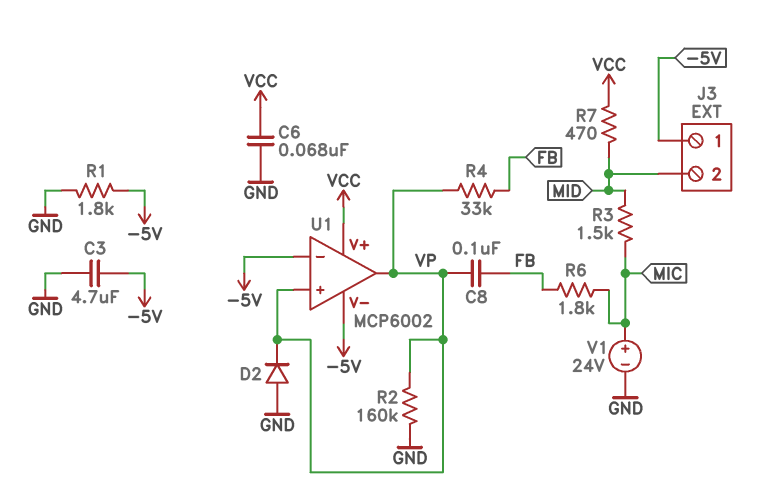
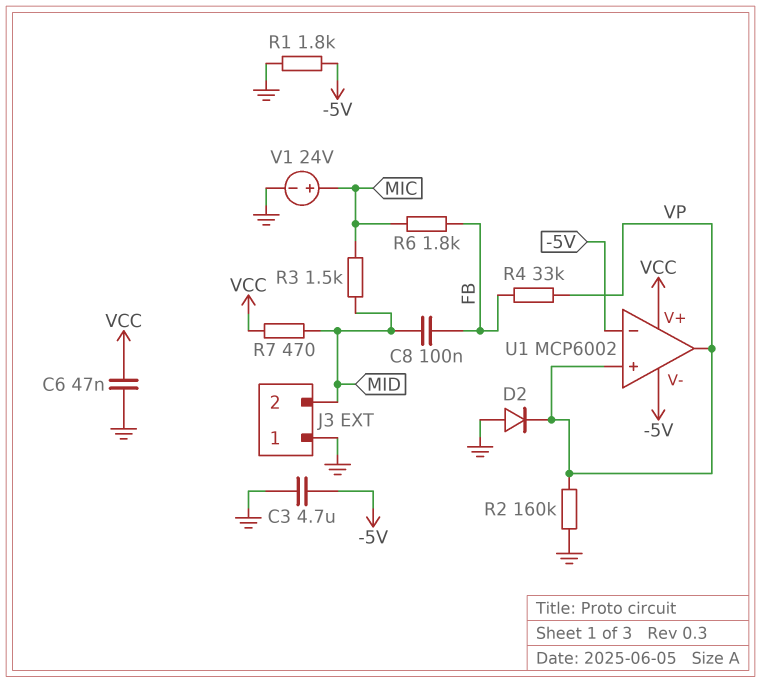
C6: 68nF (GND, VCC) -> 47nF (GND, VCC)
C8: 100nF (FB, VP) -> 100nF (FB, MID)
J3 pin 1: -5V -> GND

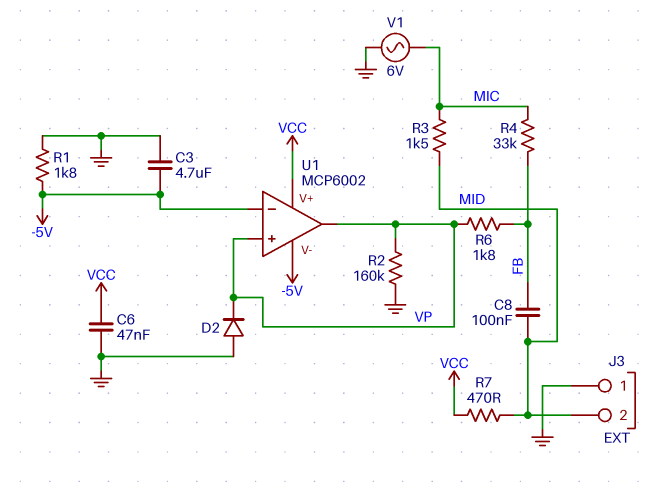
R4: 33k (FB, VP) -> 33k (FB, MIC)
R6: 1.8k (FB, MIC) -> 1.8k (FB, VP)
V1: 24V (plus MIC, minus GND) -> AC 6V (GND, MIC)

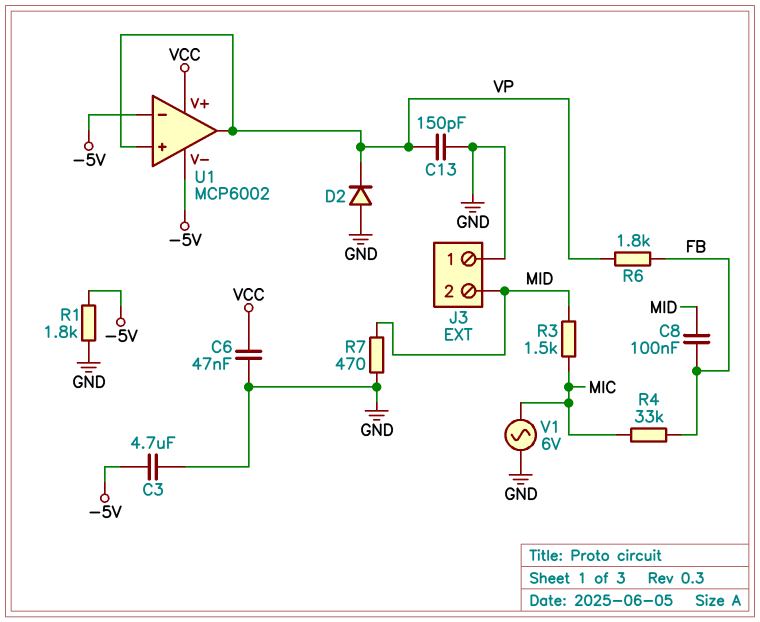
C13: none -> 150pF (GND, VP)
R2: 160k (GND, VP) -> none
R7: 470 (MID, VCC) -> 470 (GND, MID)

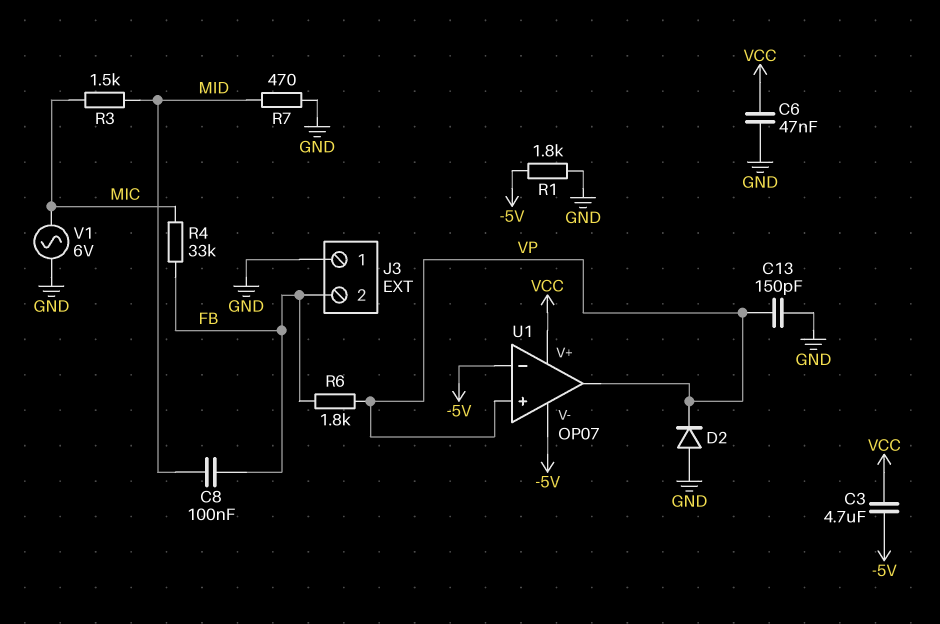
C3: 4.7uF (-5V, GND) -> 4.7uF (-5V, VCC)
J3 pin 2: MID -> FB
U1: MCP6002 -> OP07

